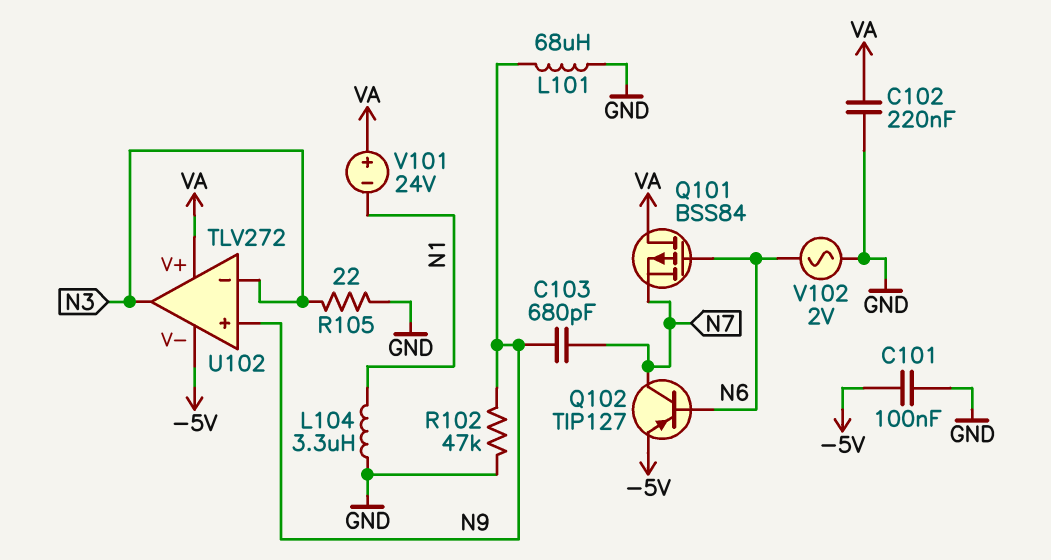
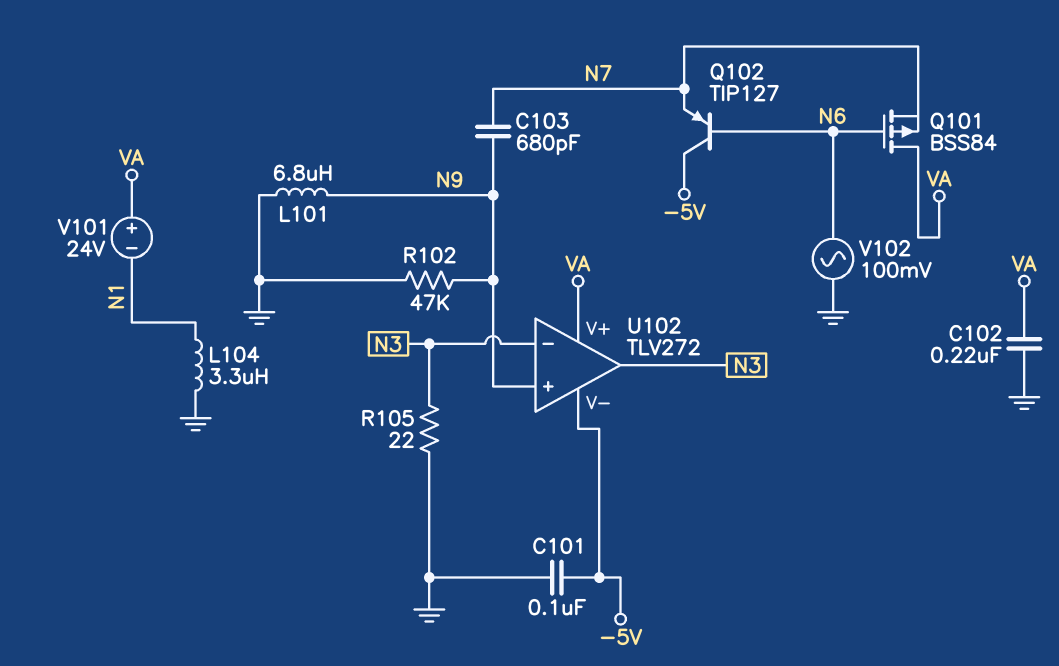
L101: 68uH (GND, N9) -> 6.8uH (GND, N9)
Q102: PNP TIP127 (B N6, C N7, E -5V) -> PNP TIP127 (B N6, C -5V, E N7)
V102: AC 2V (GND, N6) -> AC 100mV (GND, N6)

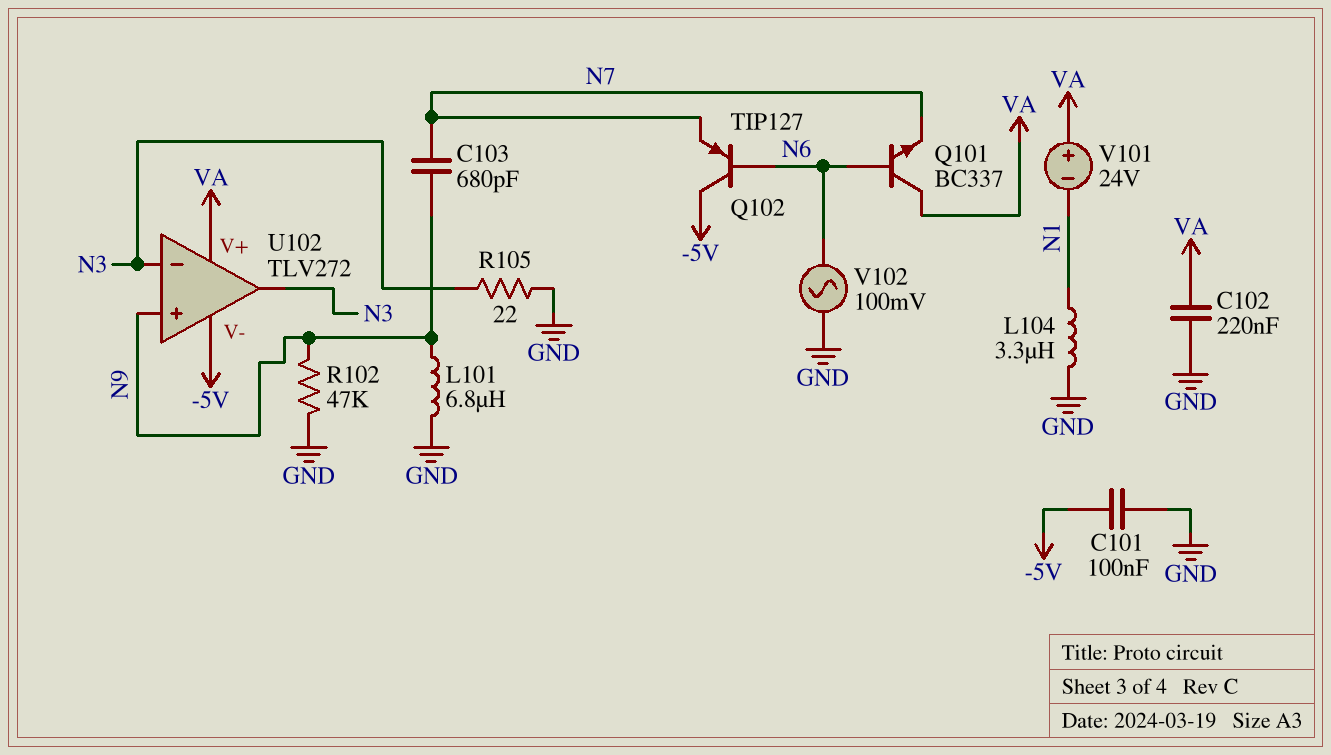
Q101: PMOS BSS84 (G N6, D VA, S N7) -> NPN BC337 (B N6, C VA, E N7)

